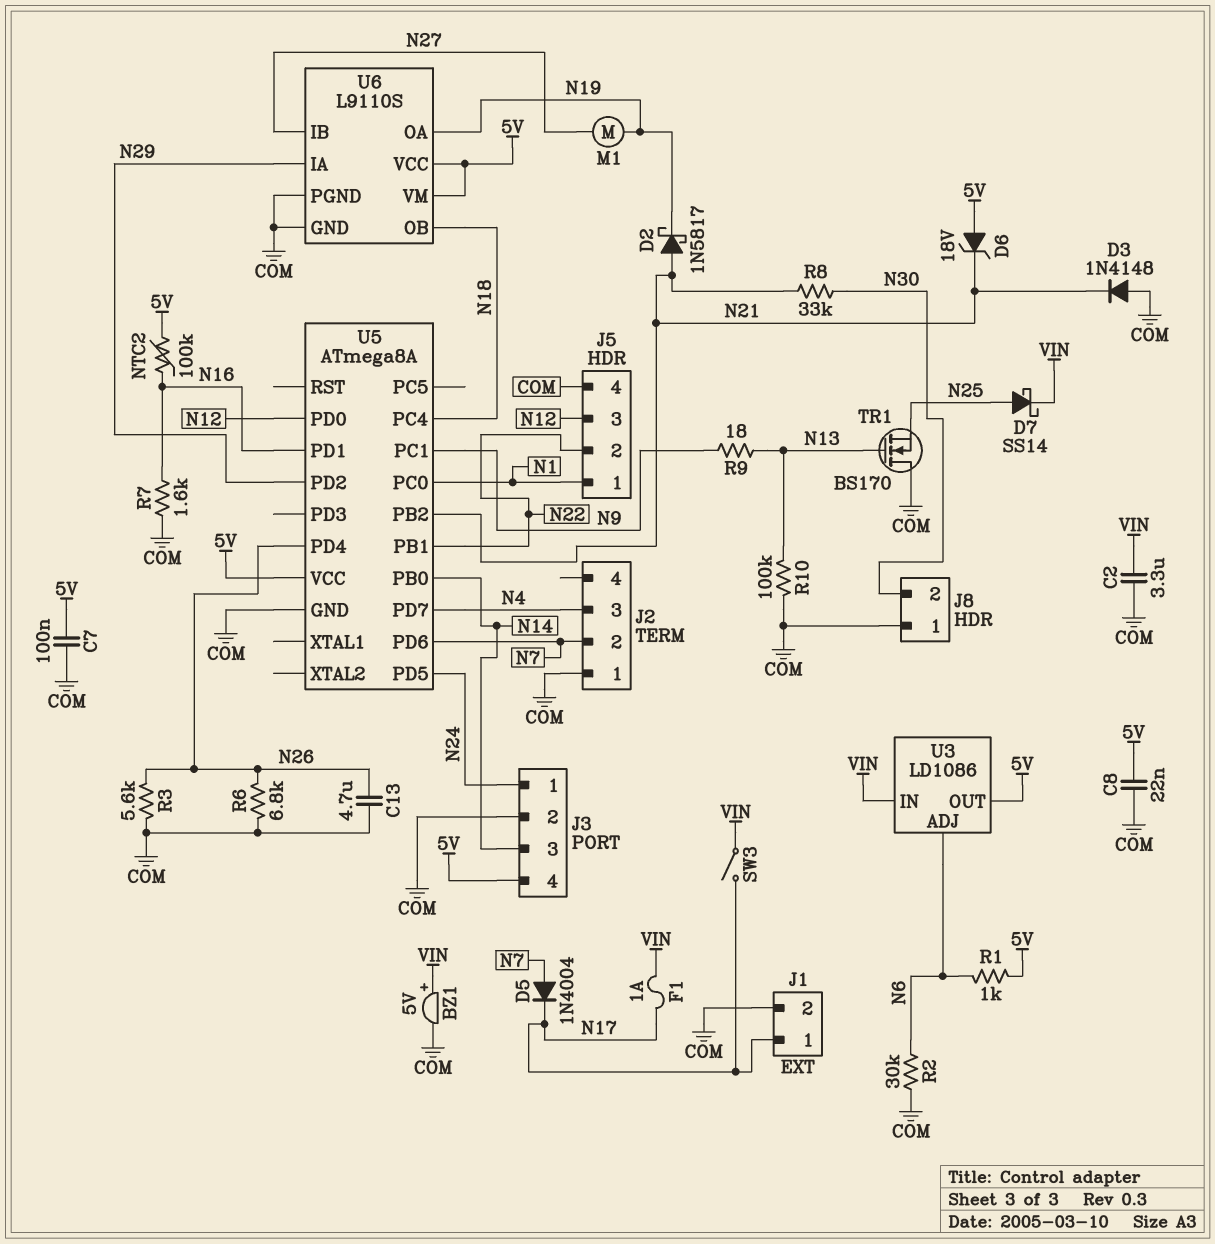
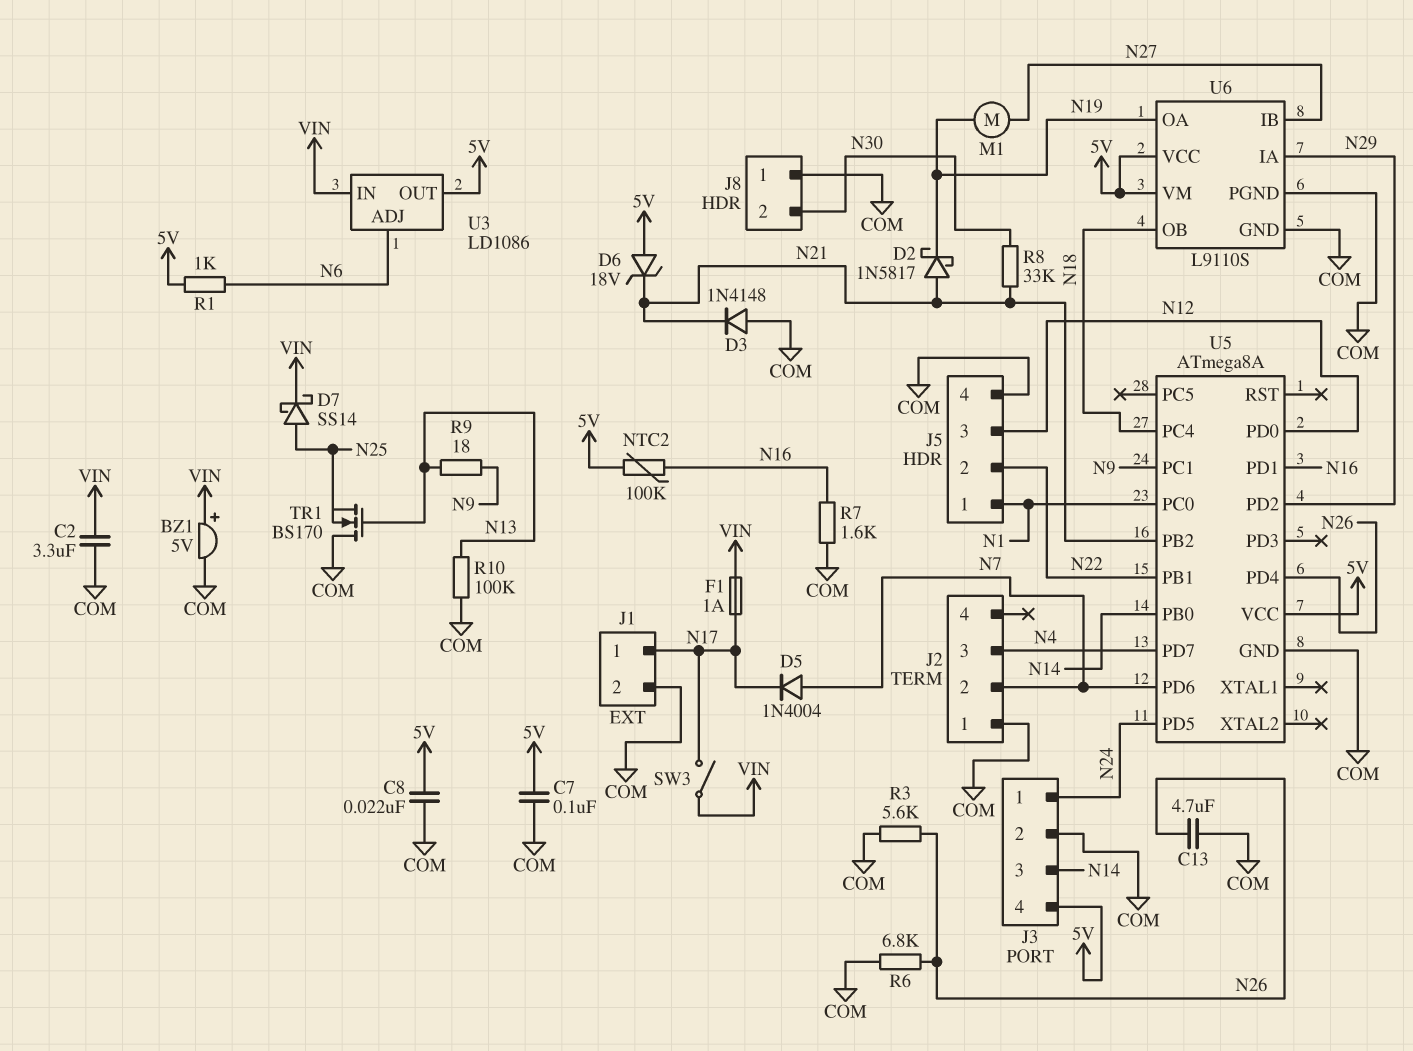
R2: 30k (COM, N6) -> none

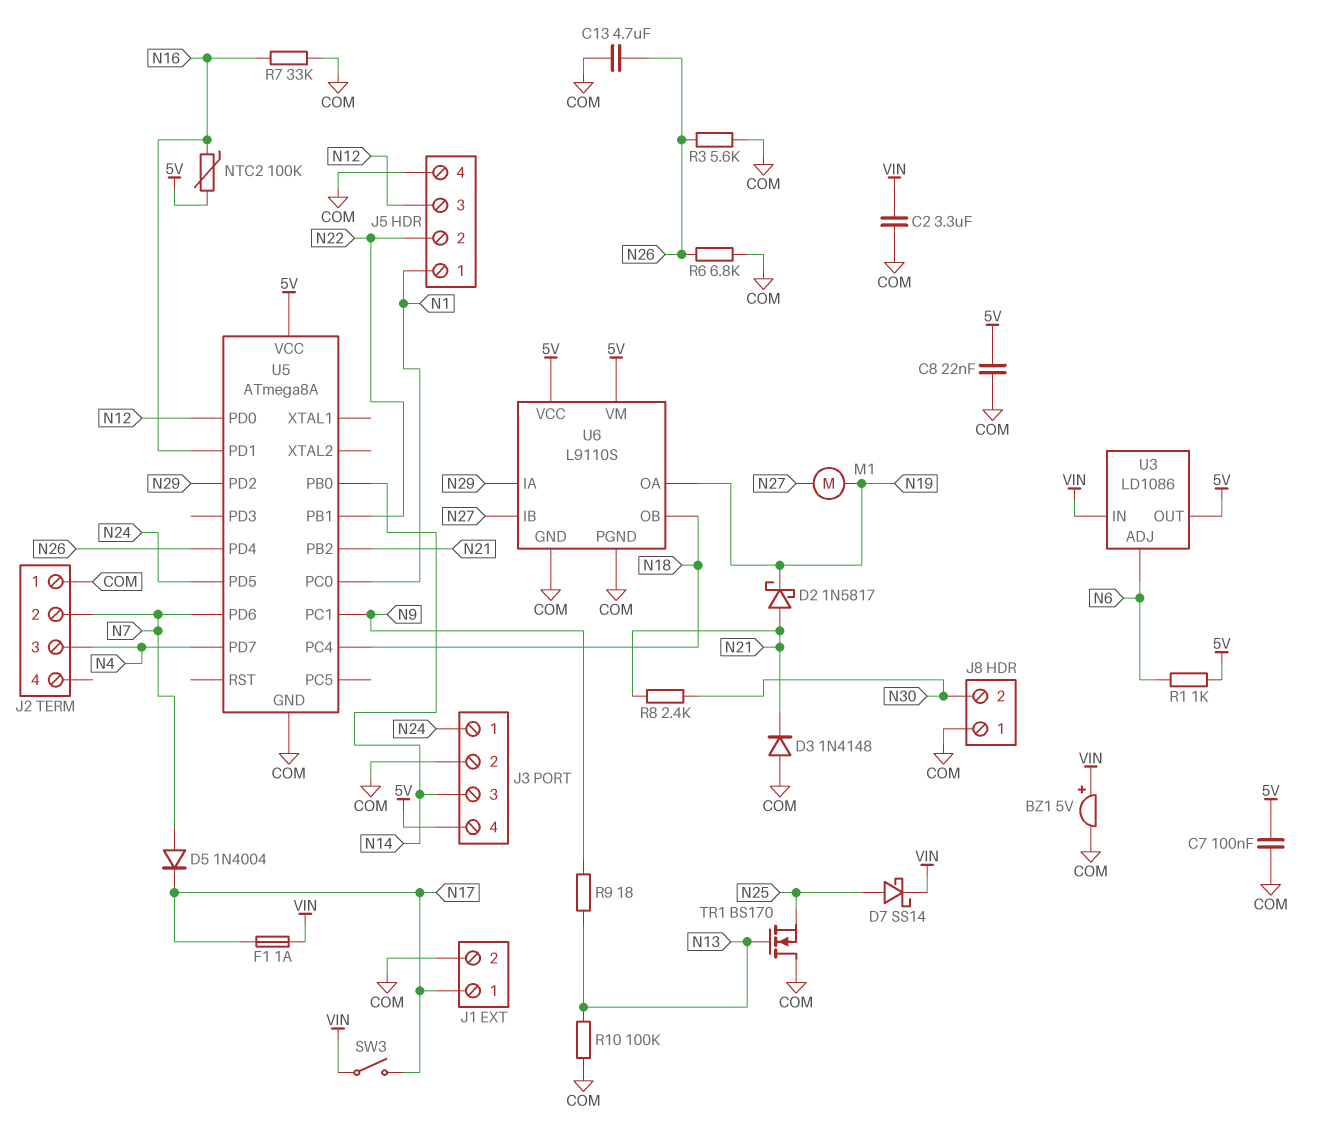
D6: zener 18V (A 5V, K N21) -> none
R7: 1.6k (COM, N16) -> 33k (COM, N16)
R8: 33k (N21, N30) -> 2.4k (N21, N30)

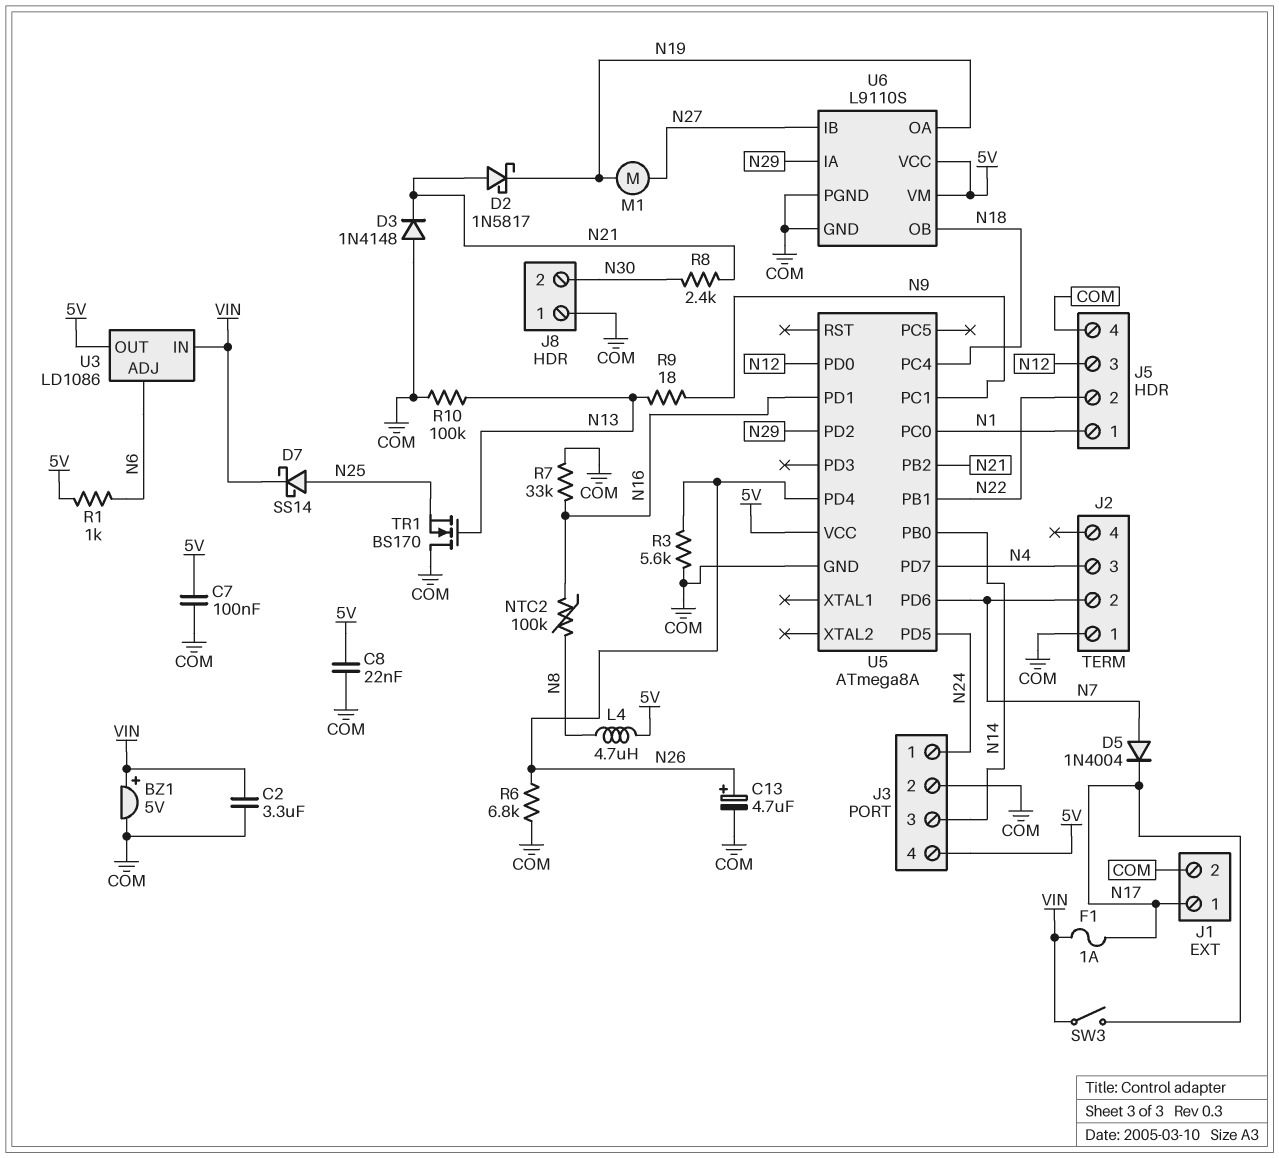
C13: 4.7uF (COM, N26) -> 4.7uF (plus N26, minus COM)
L4: none -> 4.7uH (5V, N8)
NTC2: 100k (5V, N16) -> 100k (N8, N16)

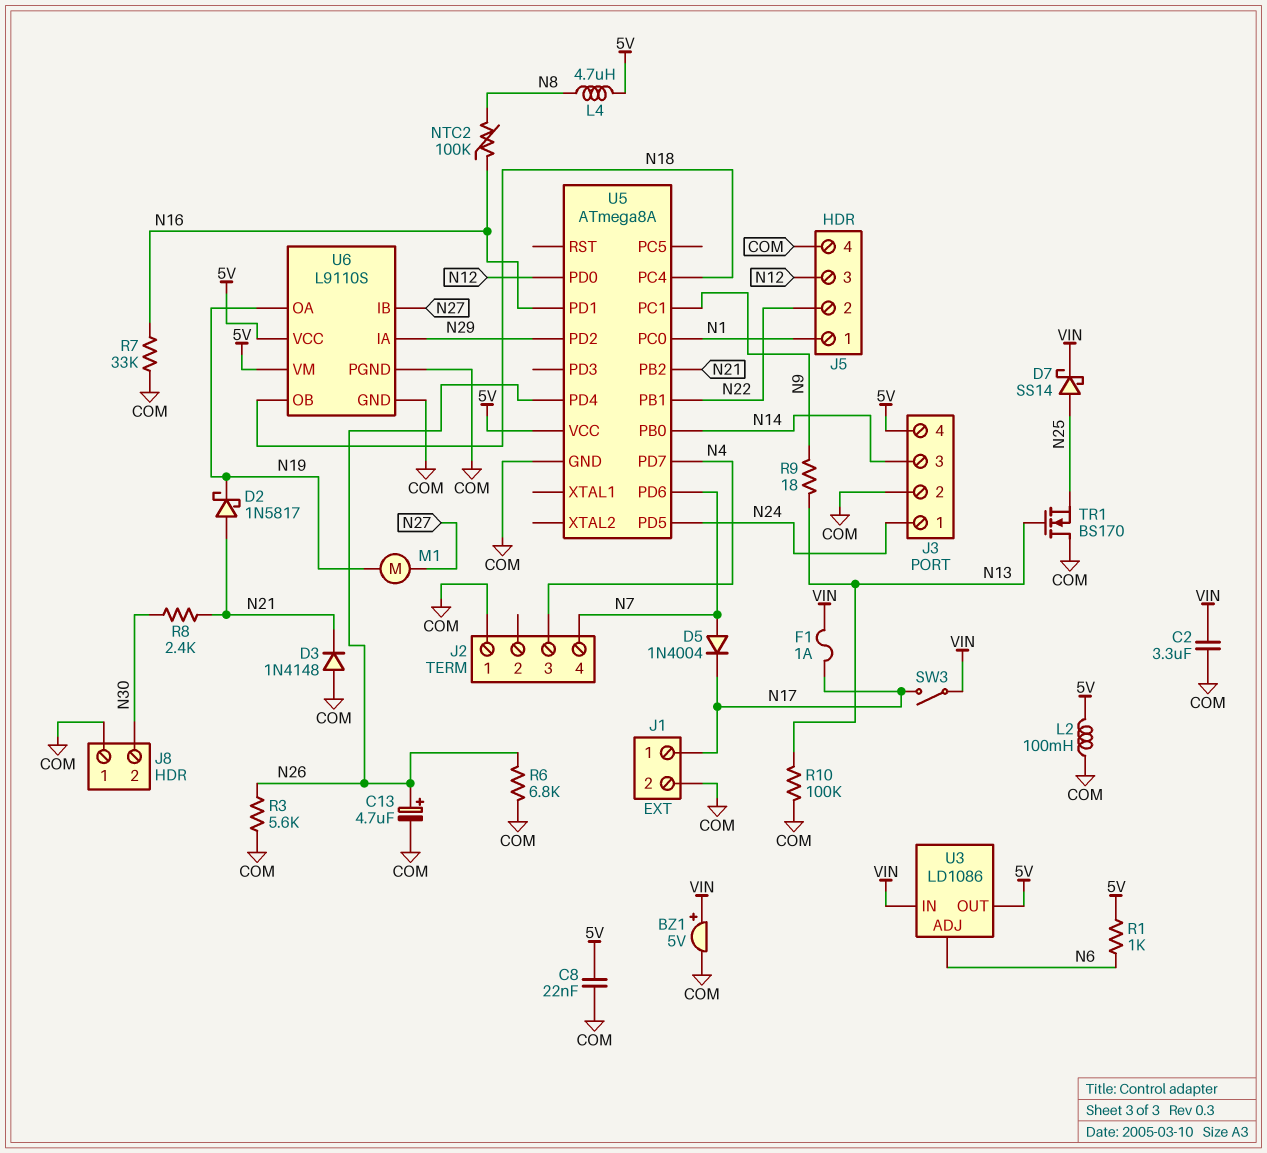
C7: 100nF (5V, COM) -> none
J2 pin 2: N7 -> none
J2 pin 4: none -> N7
L2: none -> 100mH (5V, COM)

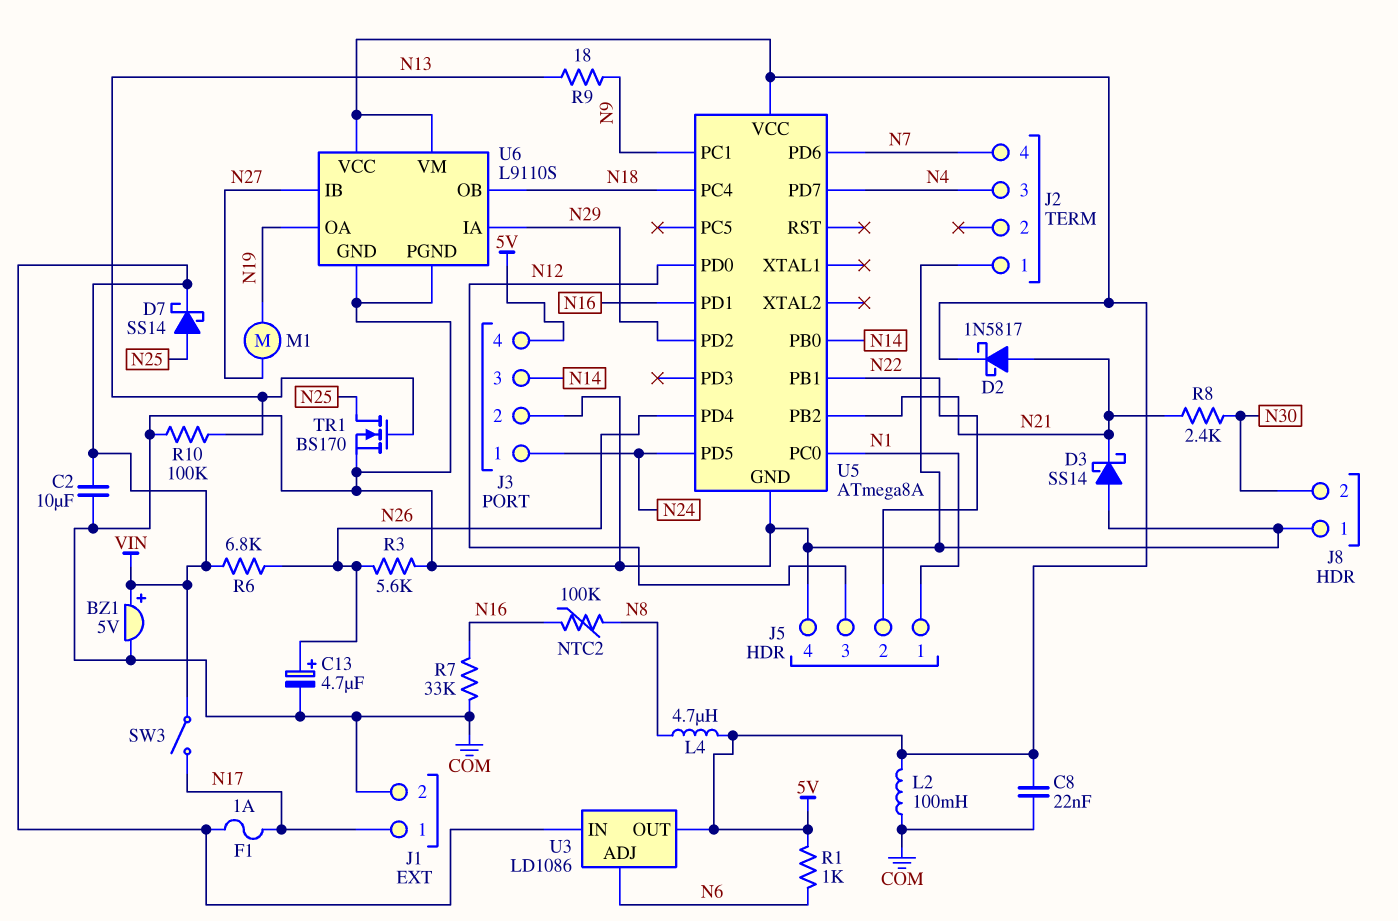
C2: 3.3uF (COM, VIN) -> 10uF (COM, VIN)
D2: schottky 1N5817 (A N21, K N19) -> schottky 1N5817 (A N21, K 5V)
D3: diode 1N4148 (A COM, K N21) -> schottky SS14 (A COM, K N21)
D5: diode 1N4004 (A N7, K N17) -> none
R6: 6.8k (COM, N26) -> 6.8k (N26, VIN)
TR1: NMOS BS170 (G N13, D COM, S N25) -> NMOS BS170 (G N13, D N25, S COM)

